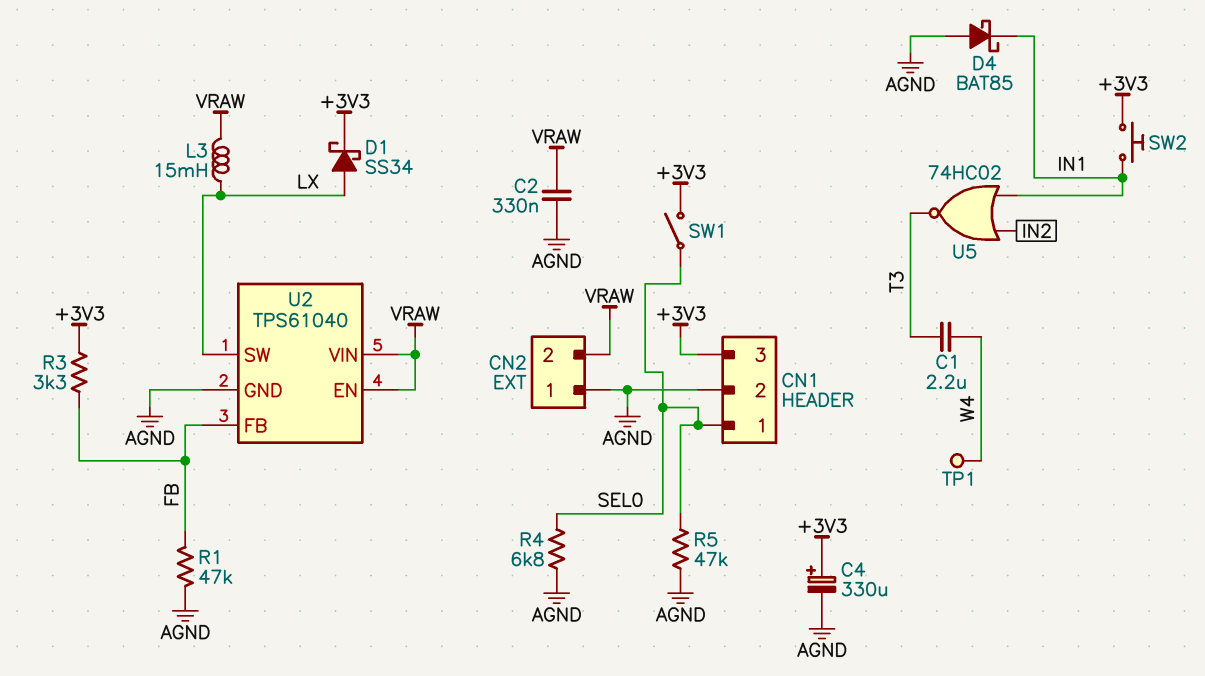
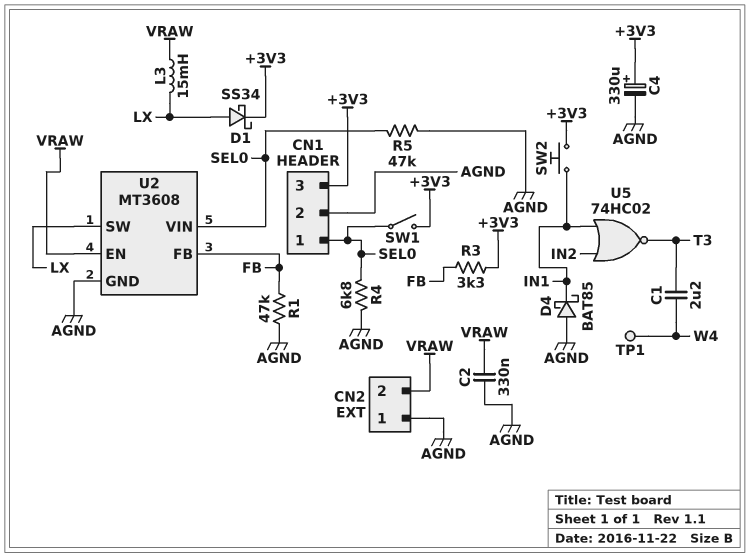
U2: TPS61040 -> MT3608
U2 pin VIN: VRAW -> SEL0

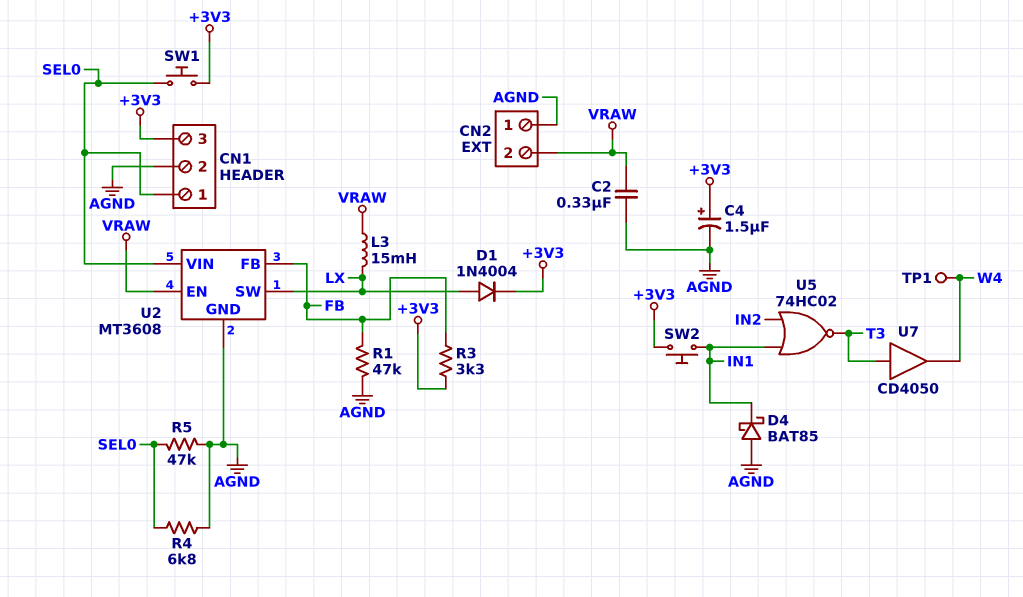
C1: 2.2uF (T3, W4) -> none
C4: 330uF (plus +3V3, minus AGND) -> 1.5uF (plus +3V3, minus AGND)
D1: schottky SS34 (A LX, K +3V3) -> diode 1N4004 (A LX, K +3V3)
SW1: switch (+3V3, SEL0) -> button (+3V3, SEL0)
U7: none -> buffer CD4050 (in T3, out W4)

